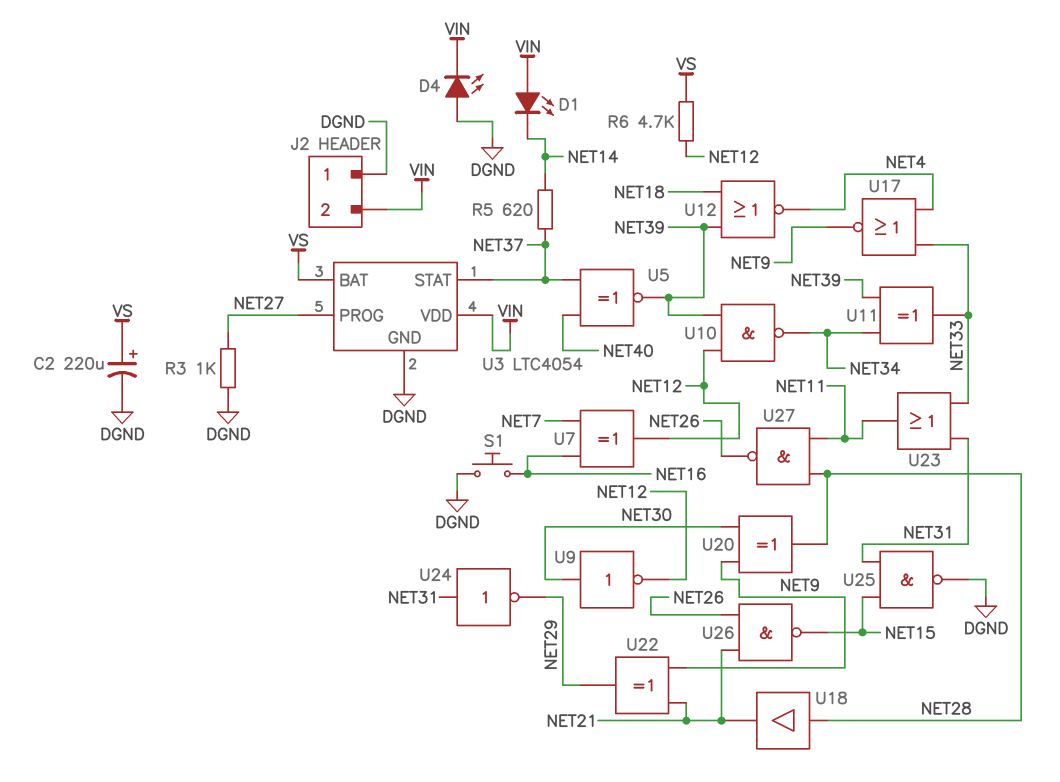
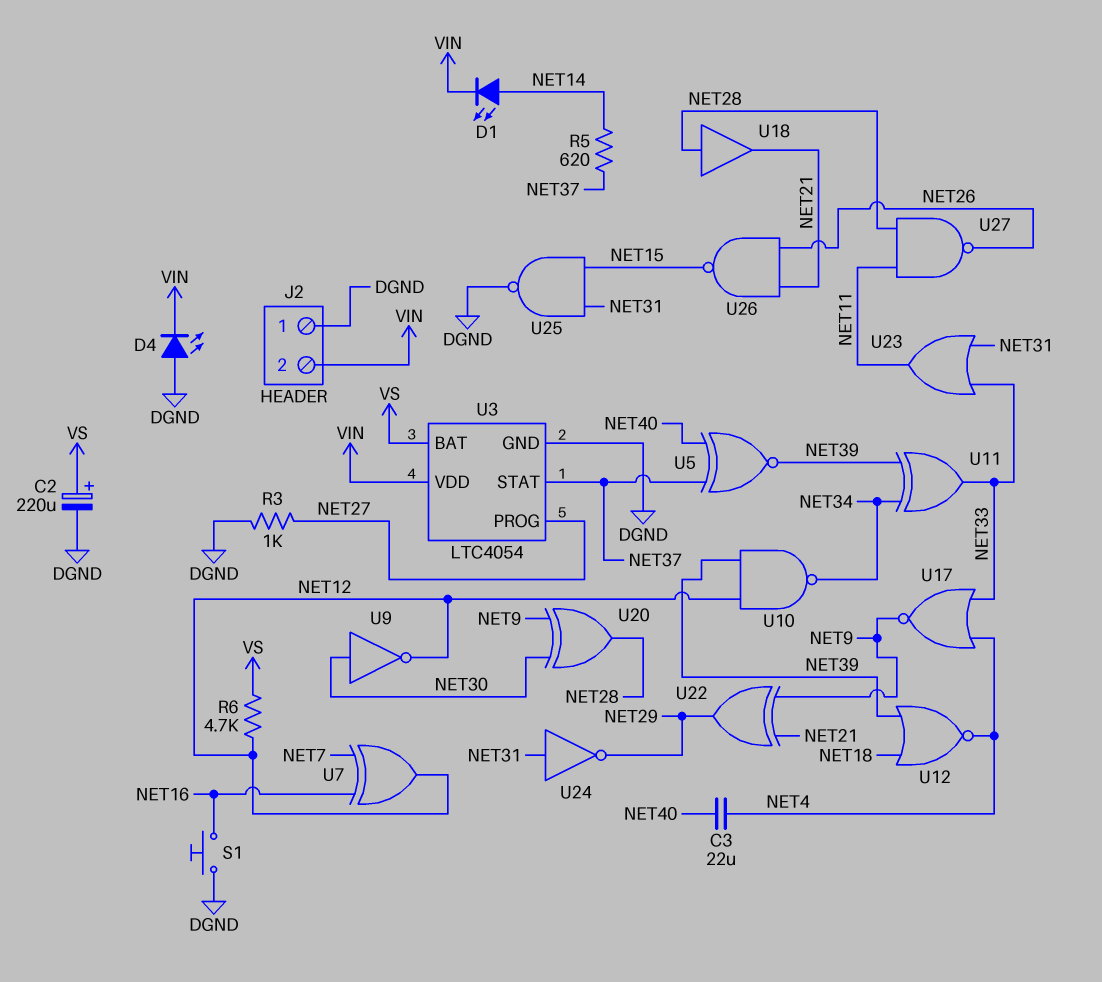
C3: none -> 22uF (NET4, NET40)
D1: LED (A VIN, K NET14) -> LED (A NET14, K VIN)

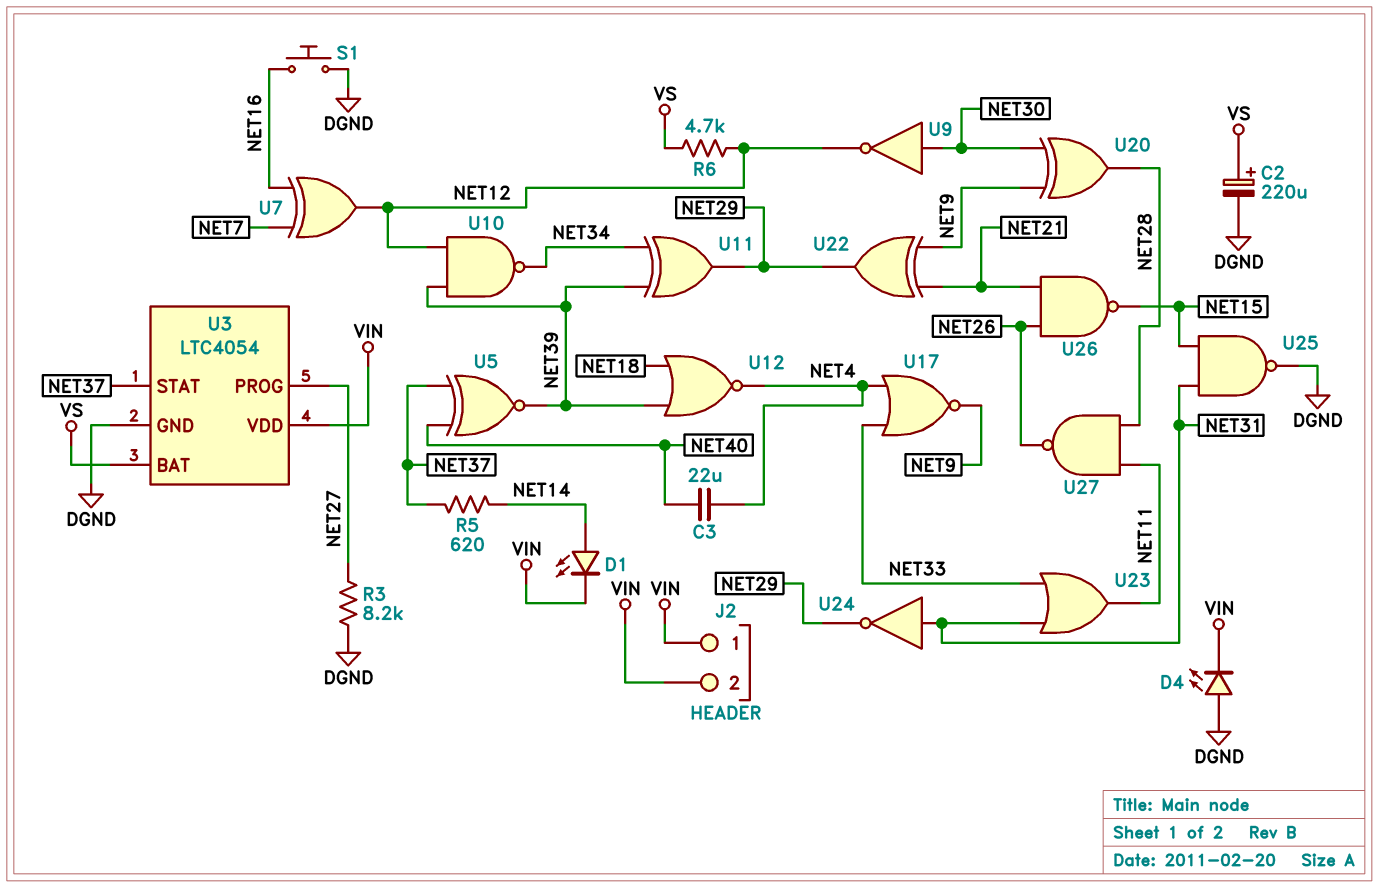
J2 pin 1: DGND -> VIN
R3: 1k (DGND, NET27) -> 8.2k (DGND, NET27)
U11: XOR (in NET34, in NET39, out NET33) -> XOR (in NET34, in NET39, out NET29)
U18: buffer (in NET28, out NET21) -> none

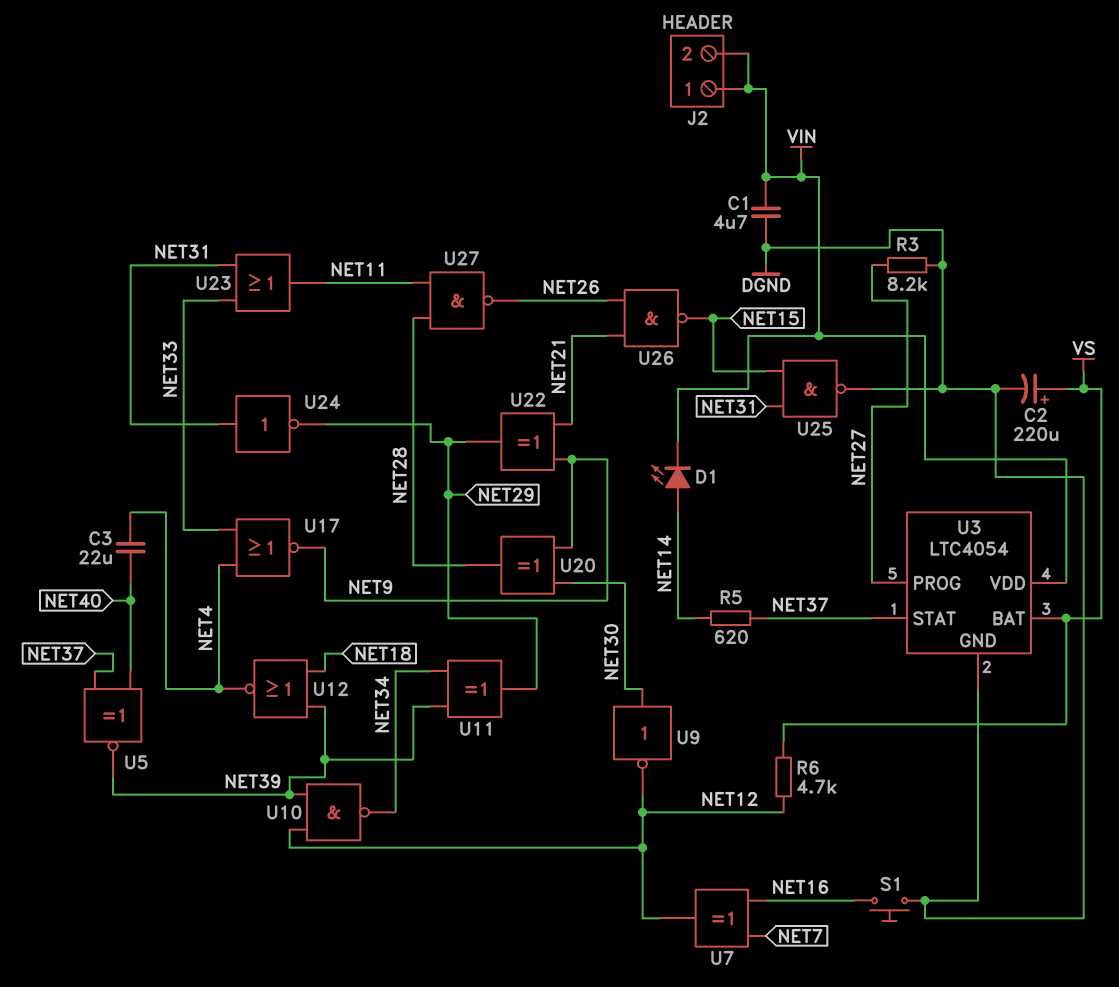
C1: none -> 4.7uF (DGND, VIN)
D4: LED (A DGND, K VIN) -> none

